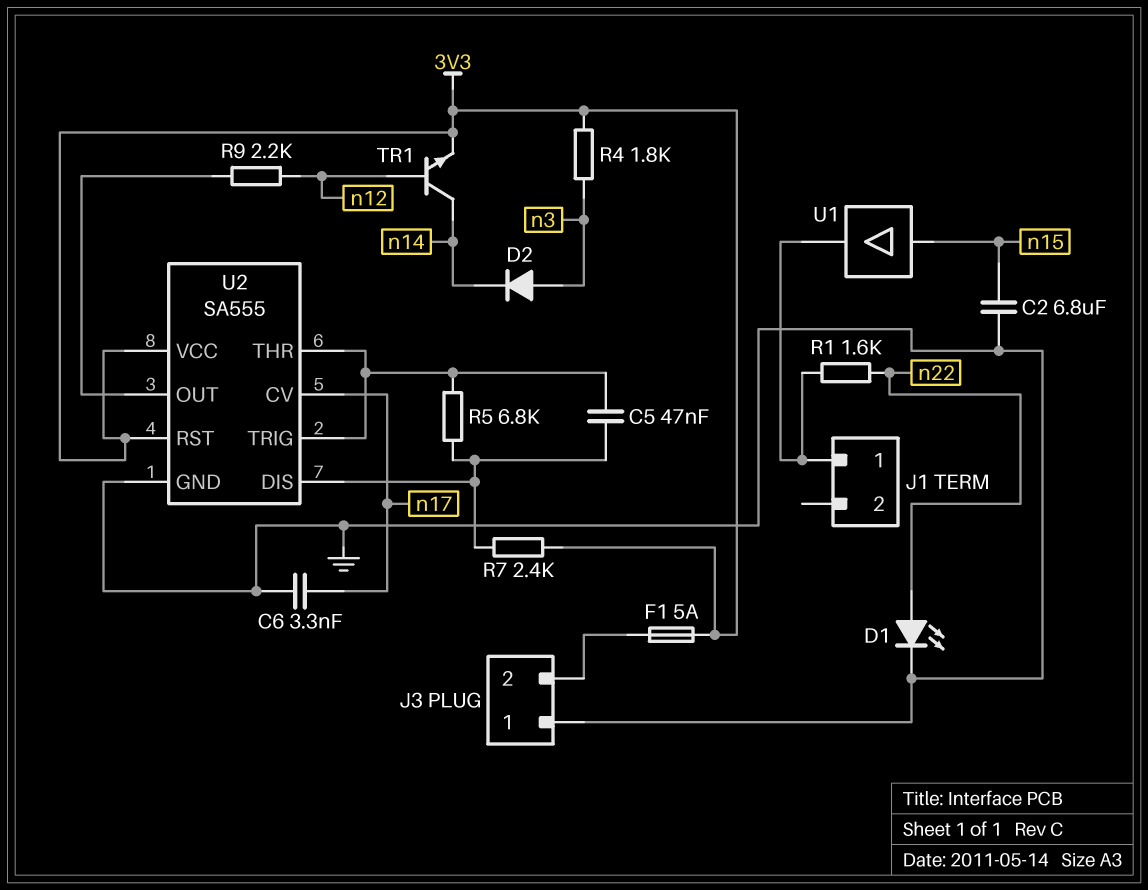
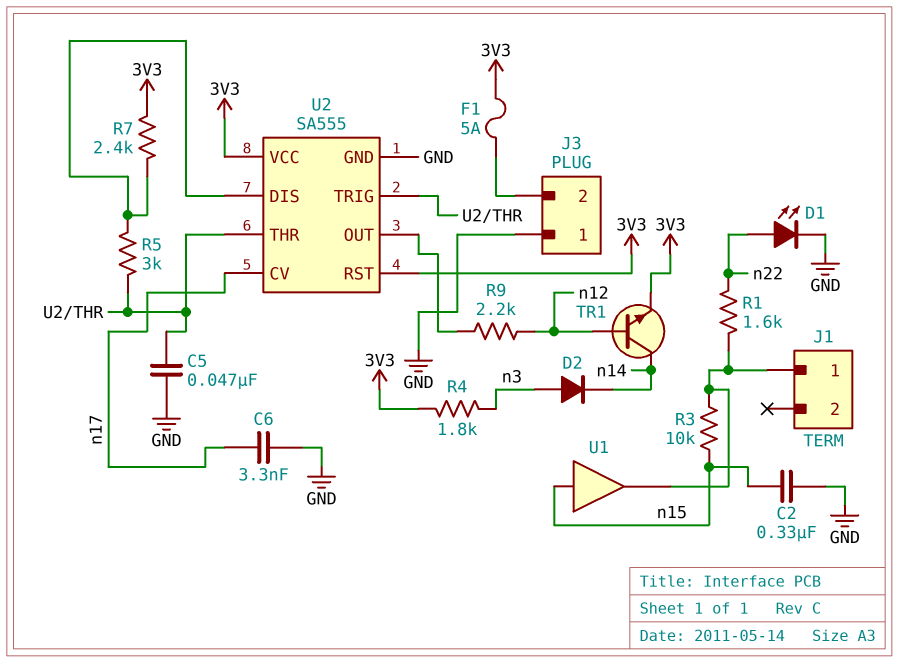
C2: 6.8uF (GND, n15) -> 330nF (GND, n15)
C5: 47nF (U2/DIS, U2/THR) -> 47nF (GND, U2/THR)
R3: none -> 10k (J1/1, n15)
R5: 6.8k (U2/DIS, U2/THR) -> 3k (U2/DIS, U2/THR)

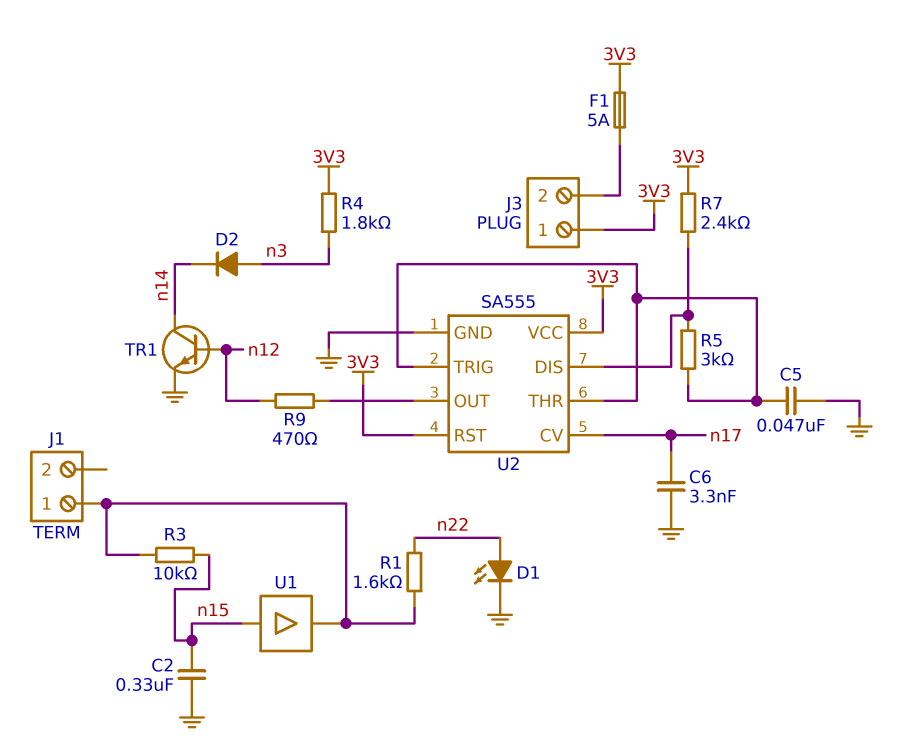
J3 pin 1: GND -> 3V3
R9: 2.2k (U2/OUT, n12) -> 470 (U2/OUT, n12)
TR1: NPN (B n12, C n14, E 3V3) -> NPN (B n12, C n14, E GND)

